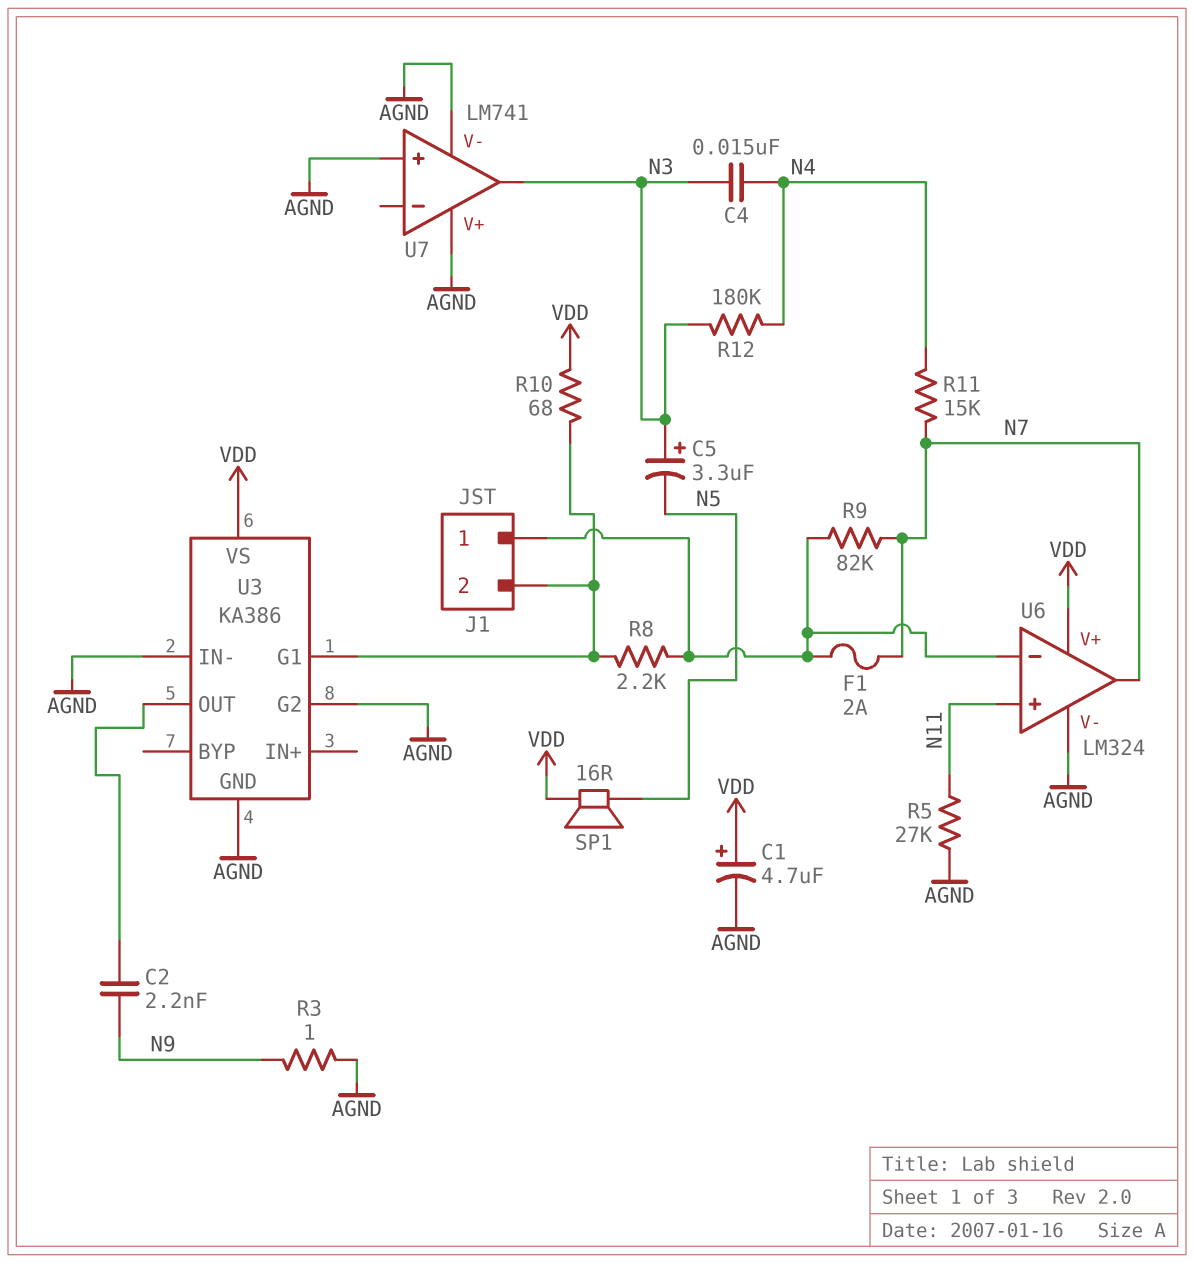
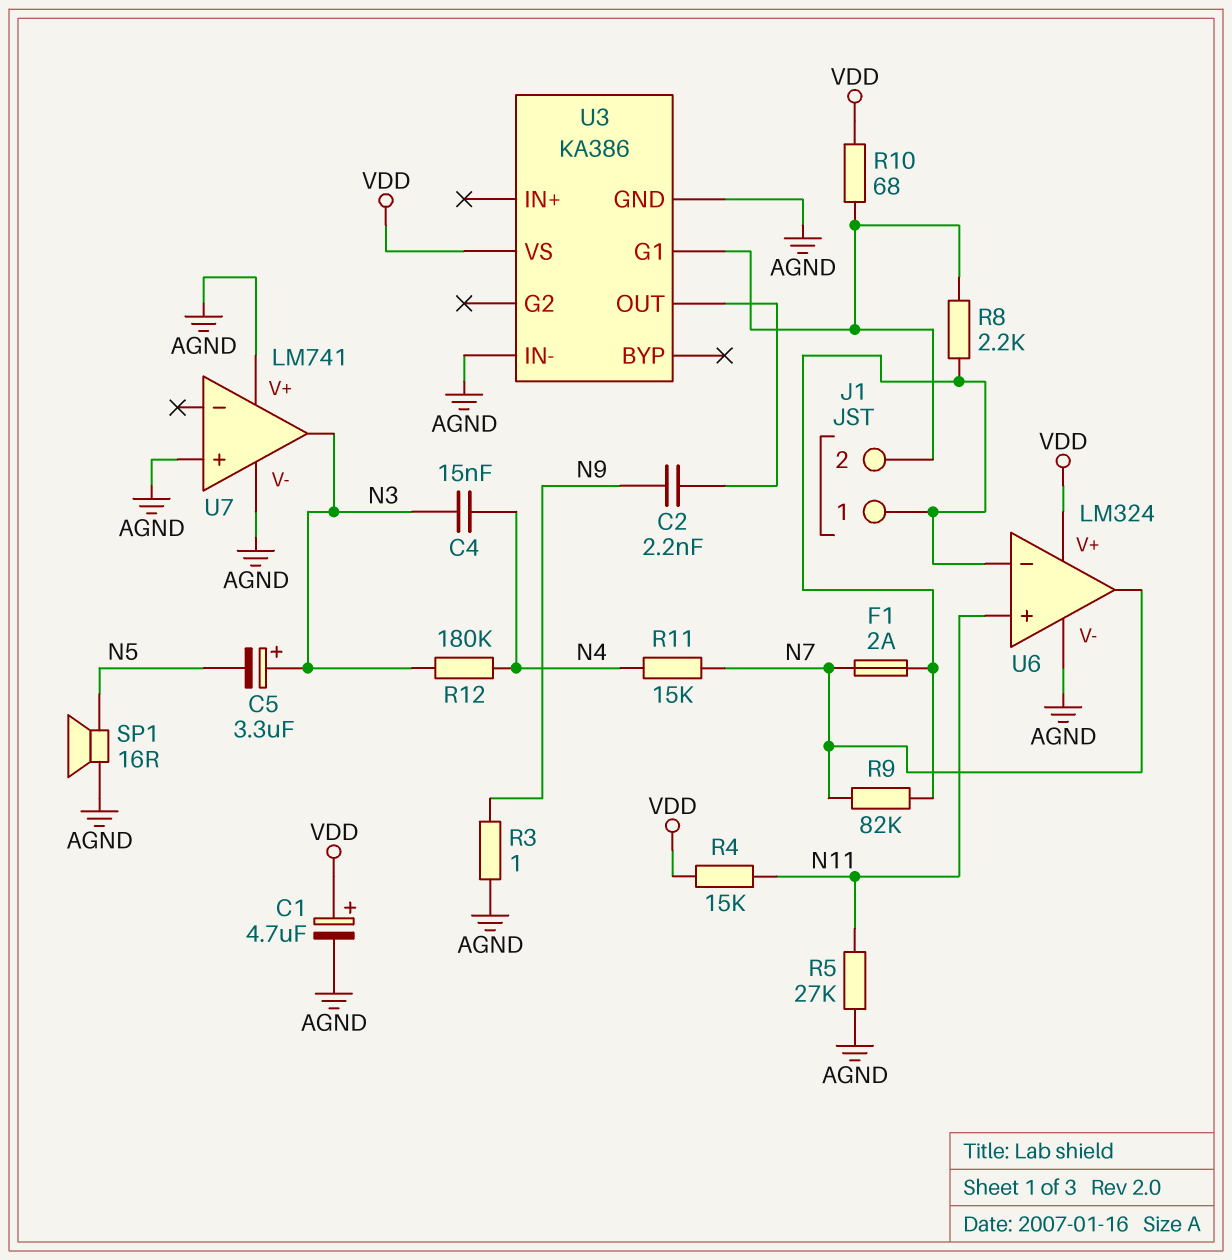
R4: none -> 15k (N11, VDD)
SP1: speaker 16R (N5, VDD) -> speaker 16R (AGND, N5)
U3 pin G2: AGND -> none

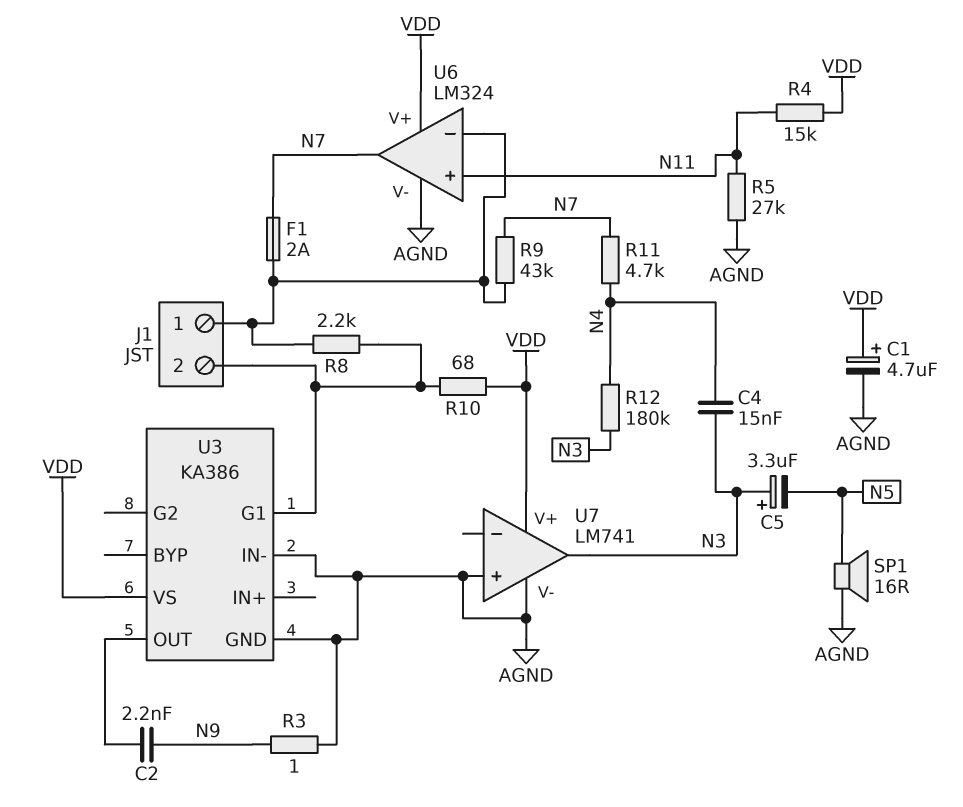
R9: 82k (J1/1, N7) -> 43k (J1/1, N7)
R11: 15k (N4, N7) -> 4.7k (N4, N7)
U7 pin V+: AGND -> VDD

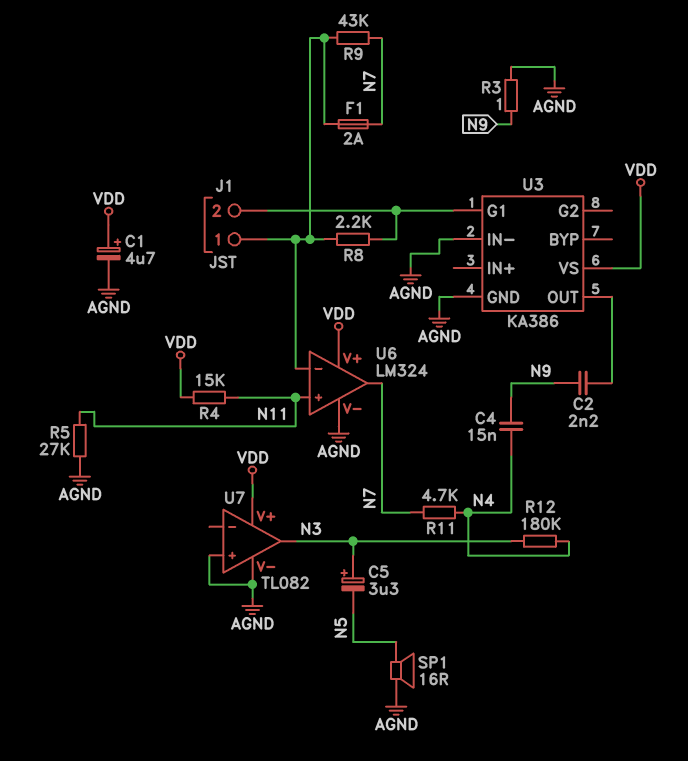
C4: 15nF (N3, N4) -> 15nF (N4, N9)
R10: 68 (J1/2, VDD) -> none
U7: LM741 -> TL082

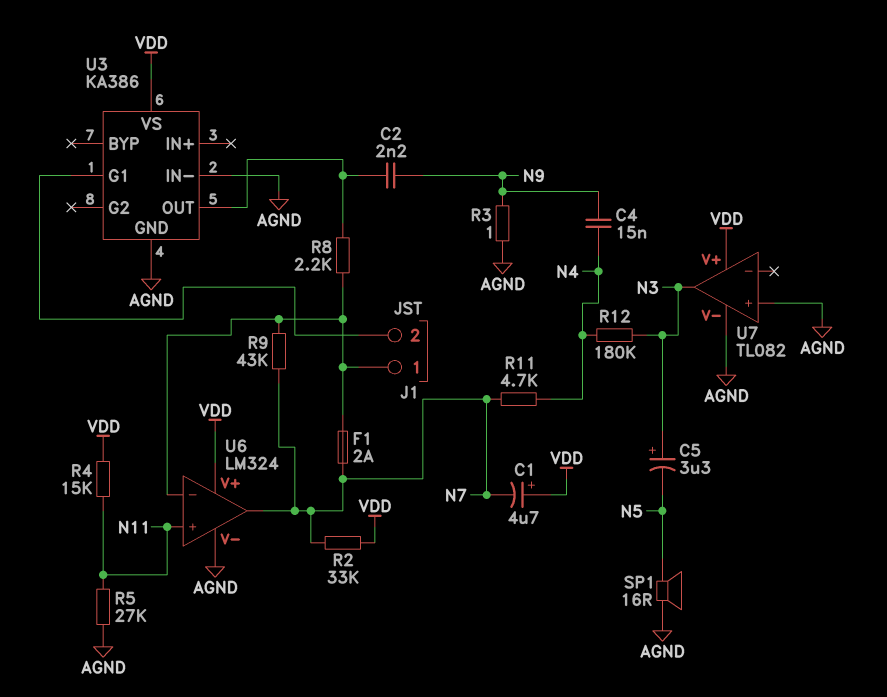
C1: 4.7uF (plus VDD, minus AGND) -> 4.7uF (plus VDD, minus N7)
R2: none -> 33k (N7, VDD)
R8: 2.2k (J1/1, J1/2) -> 2.2k (J1/1, U3/OUT)

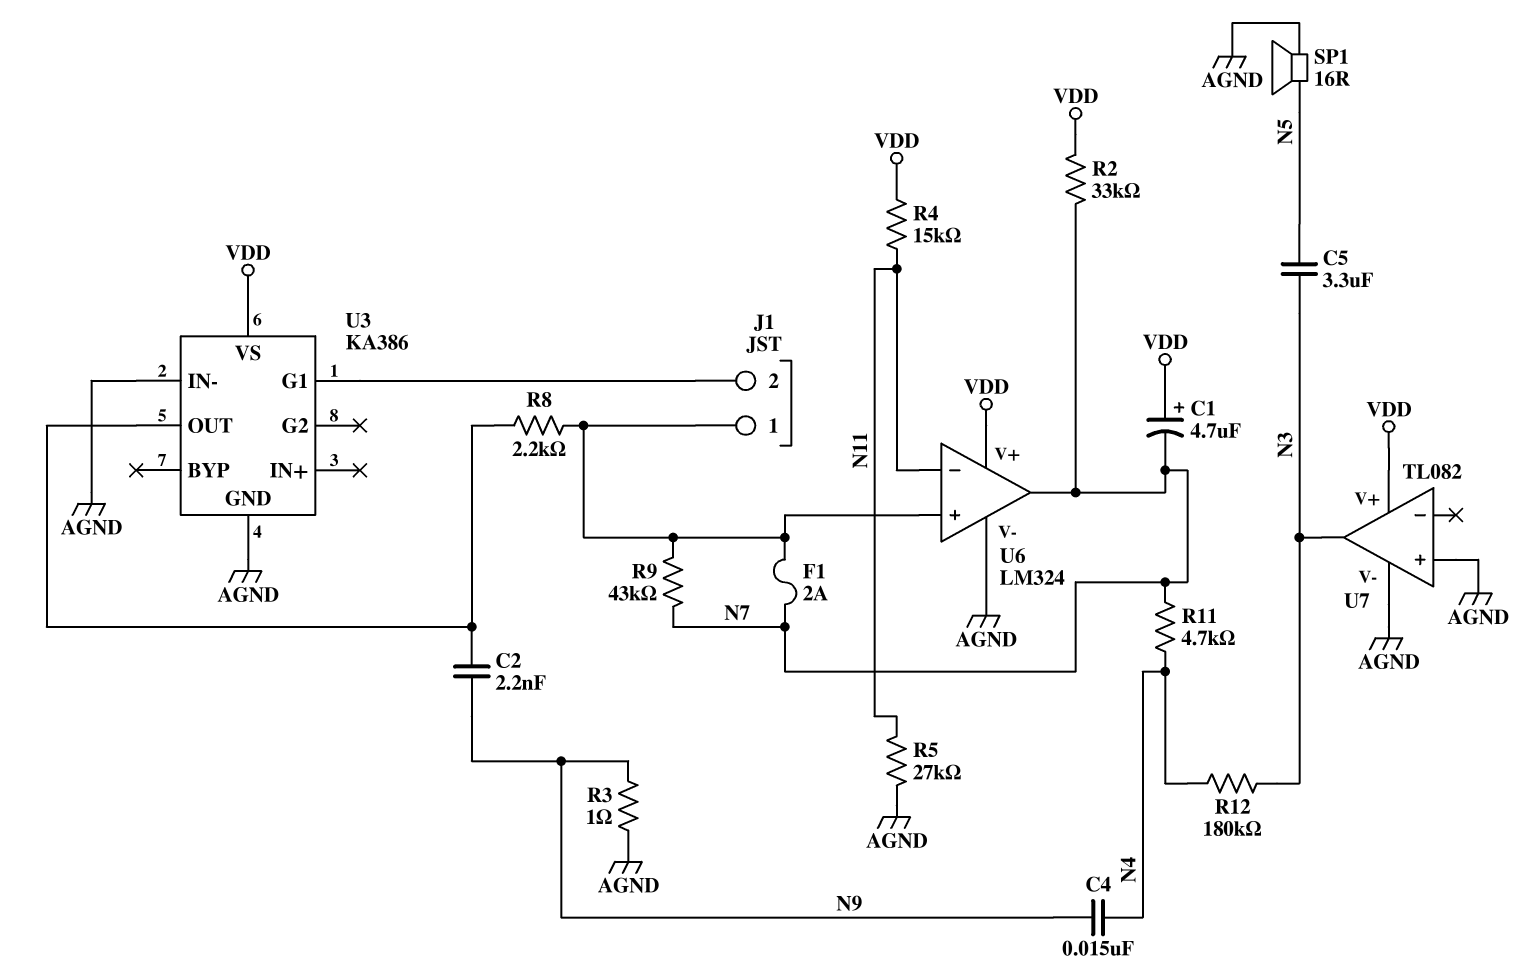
C5: 3.3uF (plus N3, minus N5) -> 3.3uF (N3, N5)
U6 pin in+: N11 -> J1/1
U6 pin in-: J1/1 -> N11

